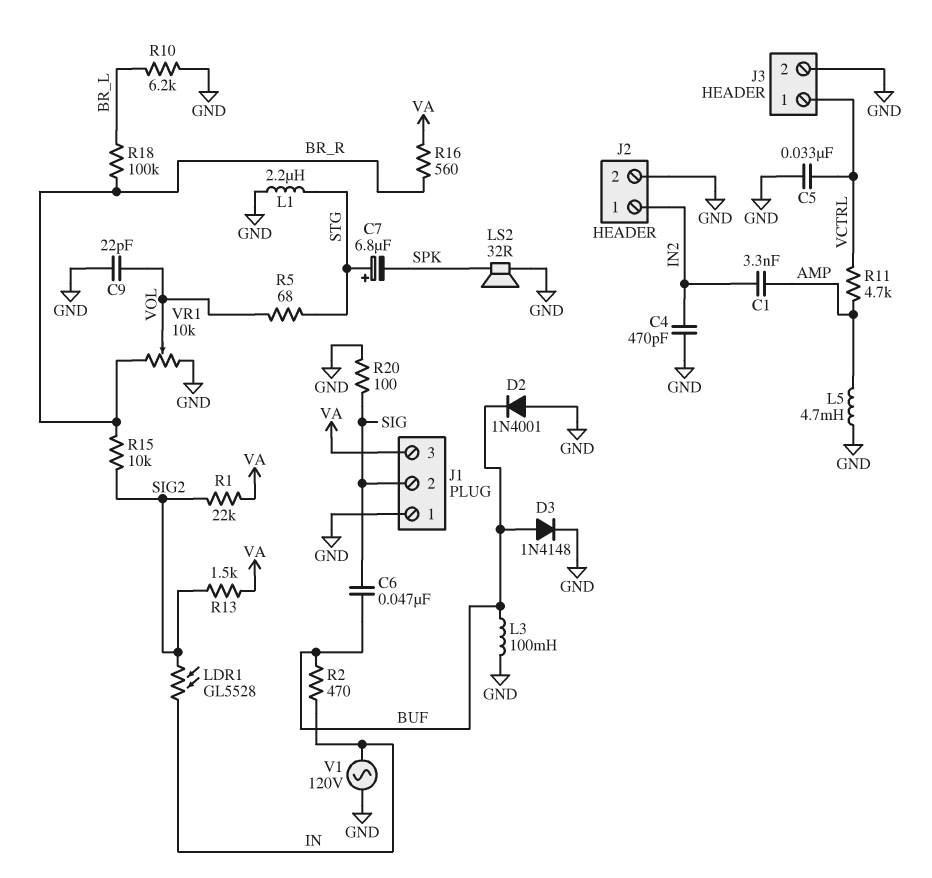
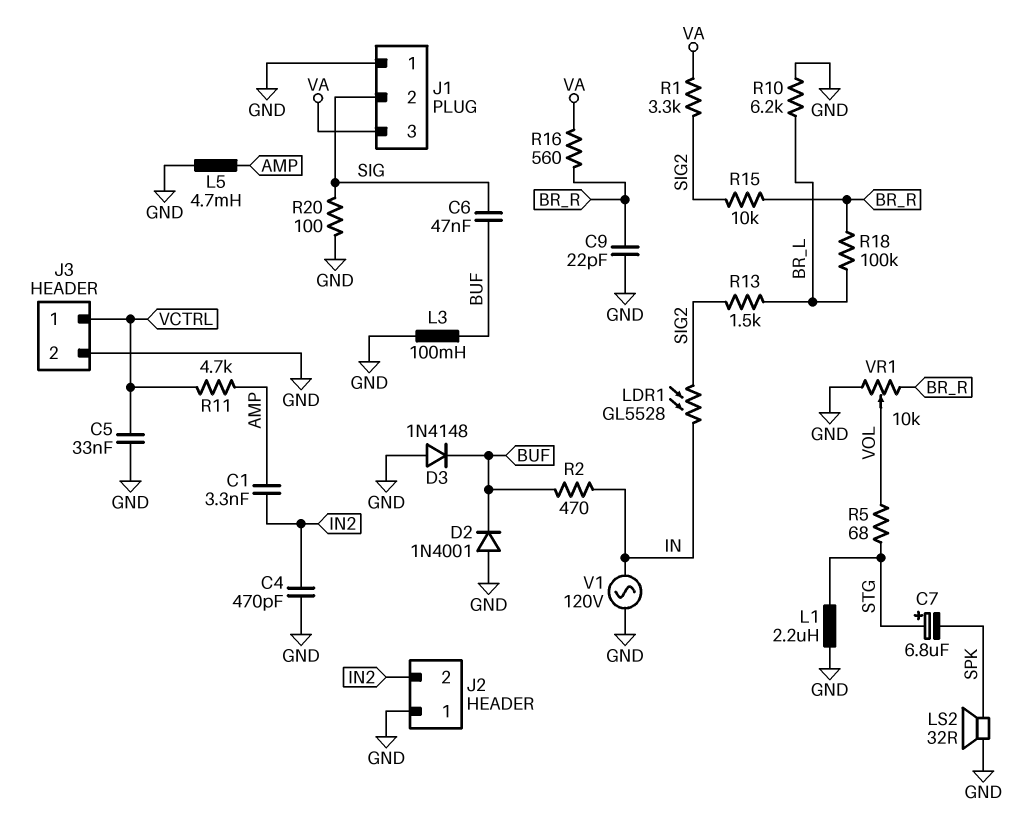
C9: 22pF (GND, VOL) -> 22pF (BR_R, GND)
D3: diode 1N4148 (A BUF, K GND) -> diode 1N4148 (A GND, K BUF)
J2 pin 1: IN2 -> GND
J2 pin 2: GND -> IN2
R1: 22k (SIG2, VA) -> 3.3k (SIG2, VA)
R13: 1.5k (SIG2, VA) -> 1.5k (BR_L, SIG2)

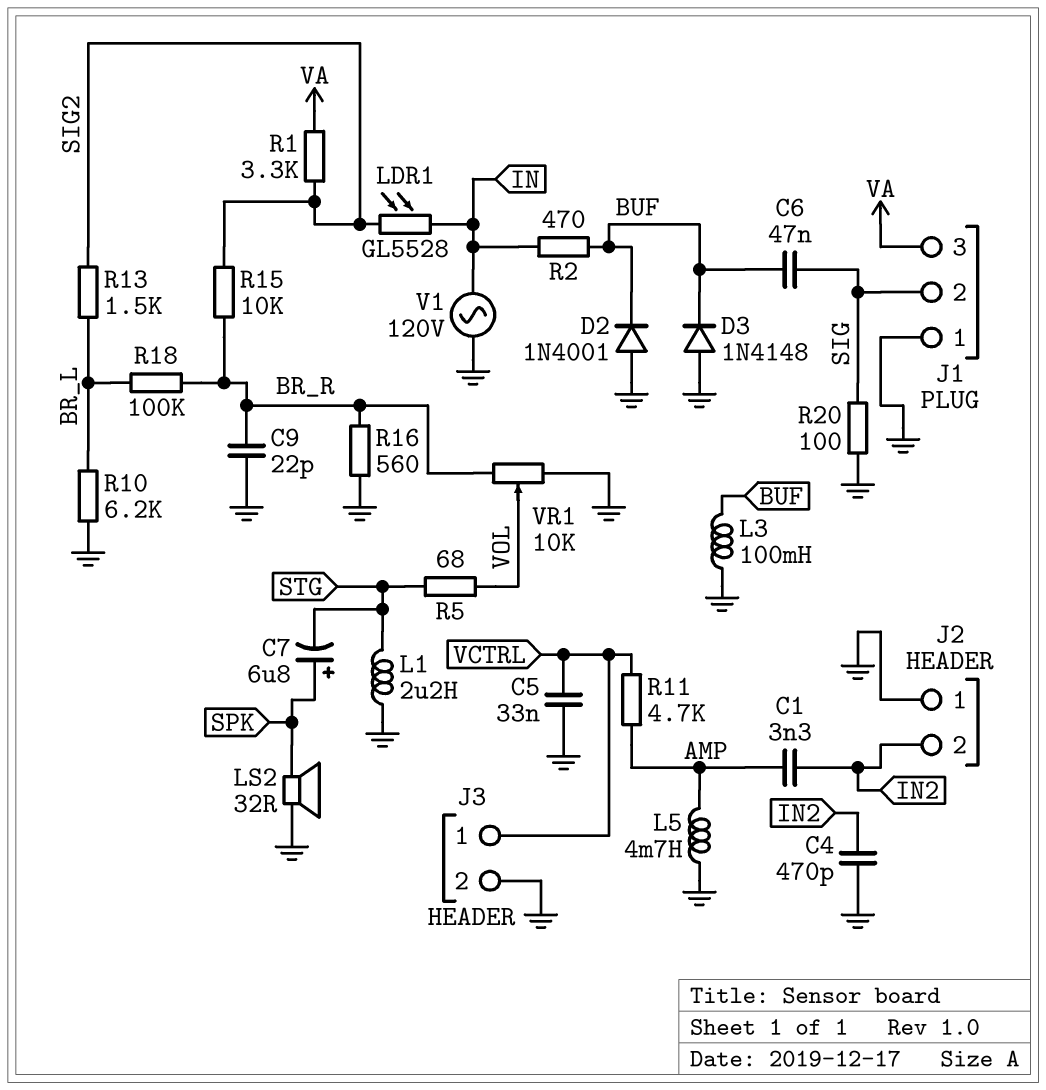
C7: 6.8uF (plus STG, minus SPK) -> 6.8uF (plus SPK, minus STG)
R16: 560 (BR_R, VA) -> 560 (BR_R, GND)

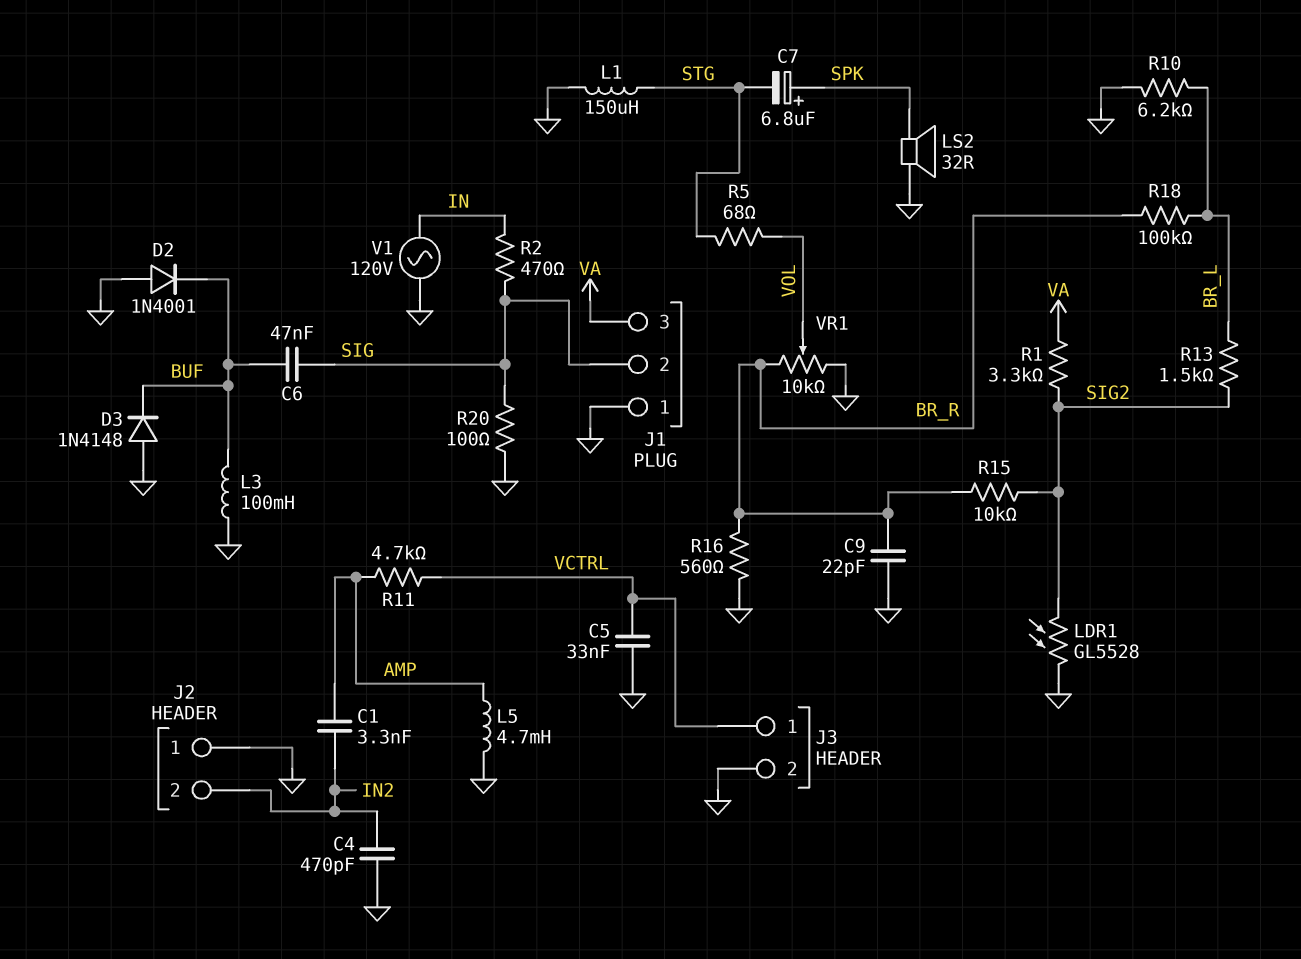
L1: 2.2uH (GND, STG) -> 150uH (GND, STG)
LDR1: GL5528 (IN, SIG2) -> GL5528 (GND, SIG2)
R2: 470 (BUF, IN) -> 470 (IN, SIG)

